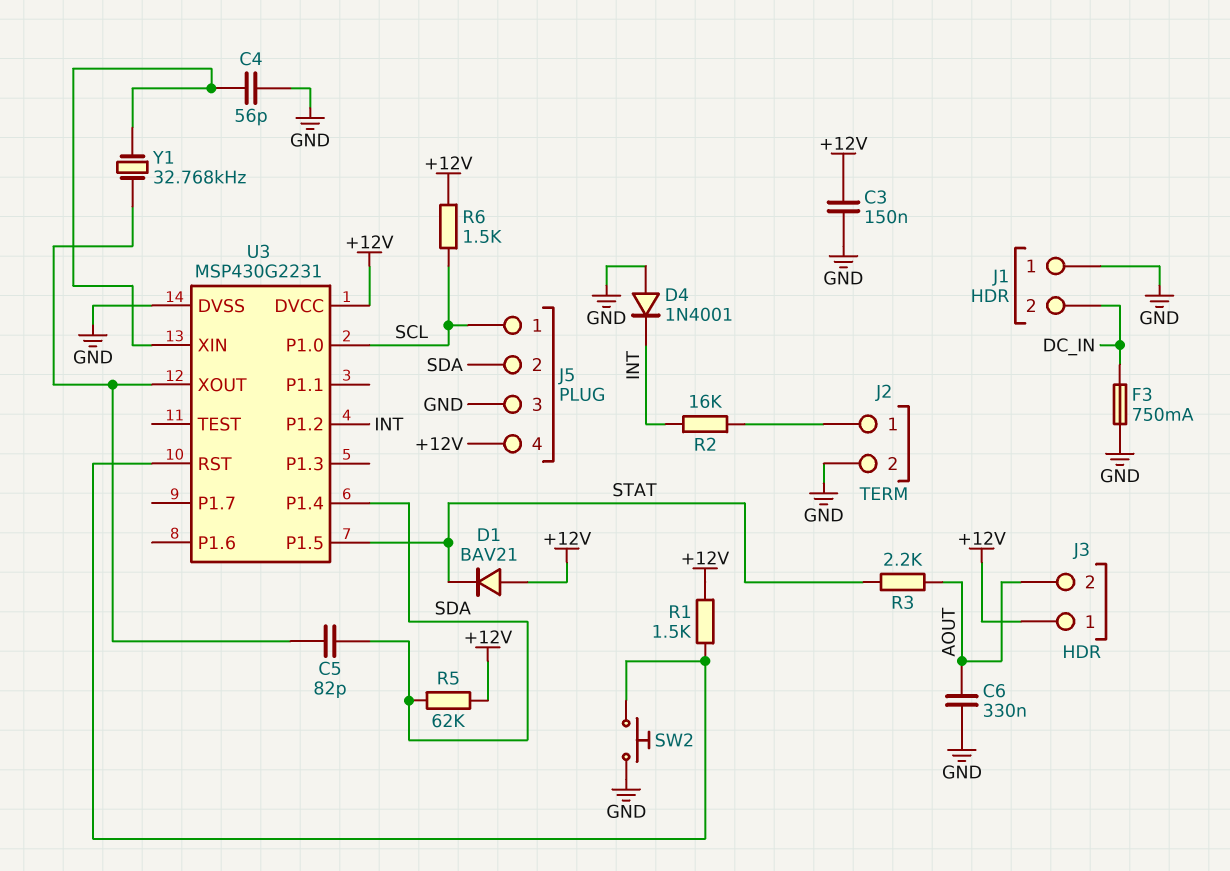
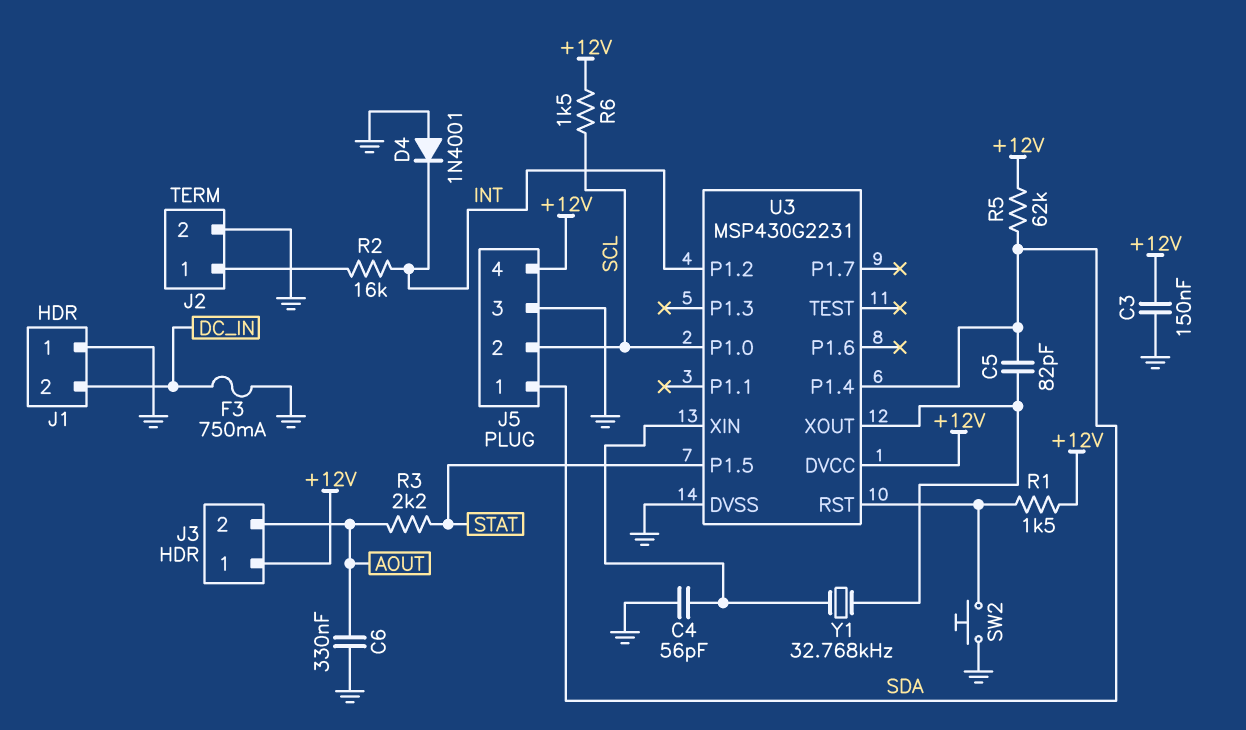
D1: diode BAV21 (A +12V, K STAT) -> none
J5 pin 1: SCL -> SDA
J5 pin 2: SDA -> SCL

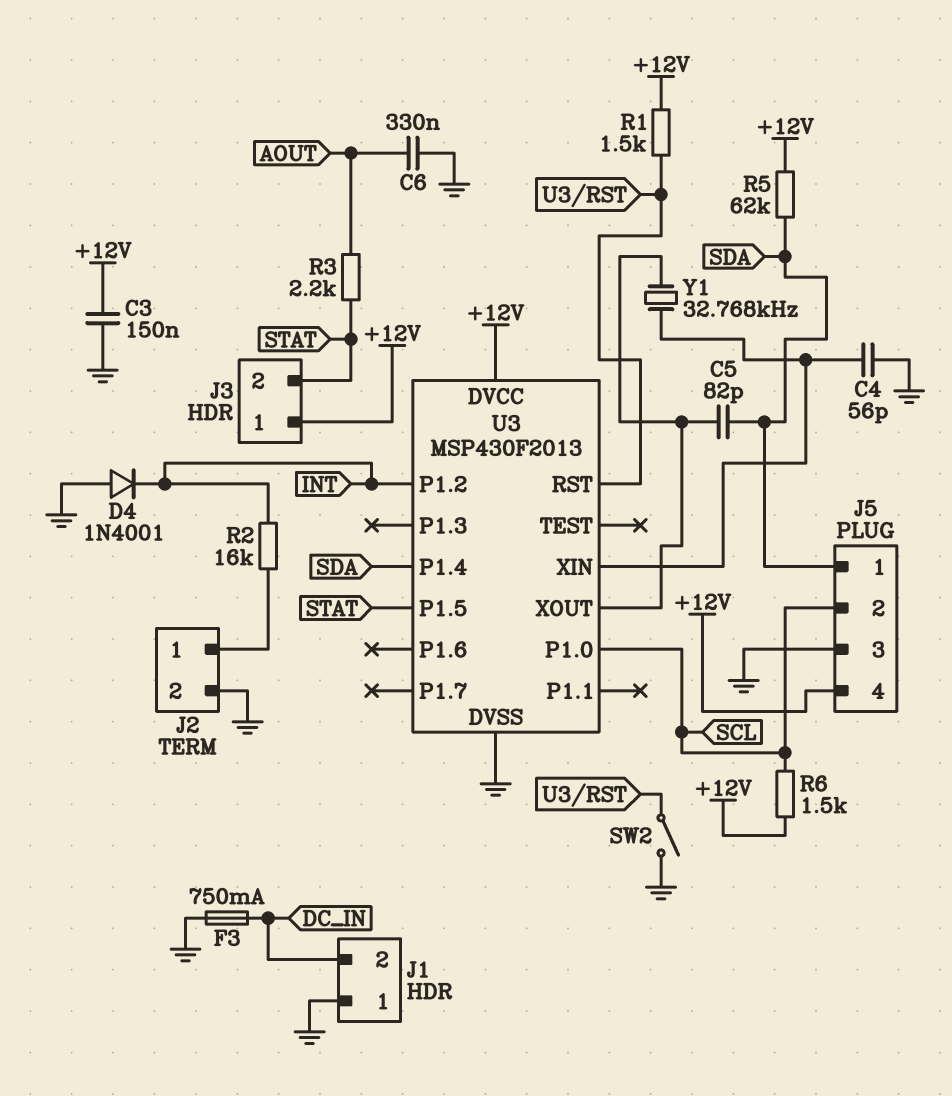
J3 pin 2: AOUT -> STAT
SW2: button (GND, U3/RST) -> switch (GND, U3/RST)
U3: MSP430G2231 -> MSP430F2013

